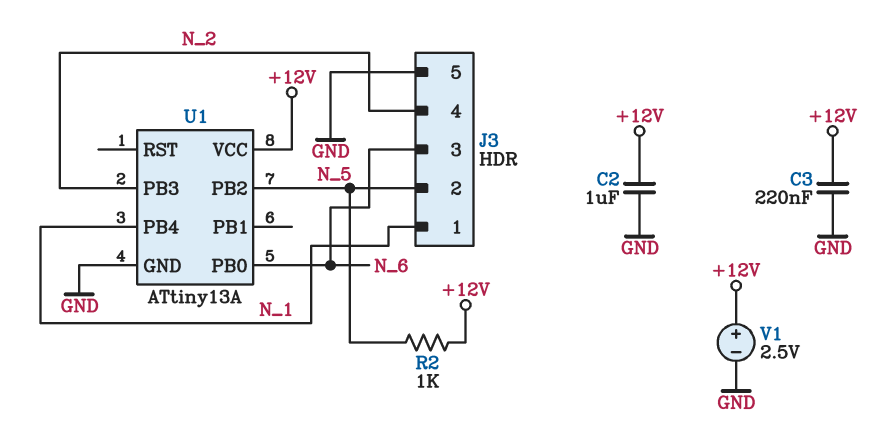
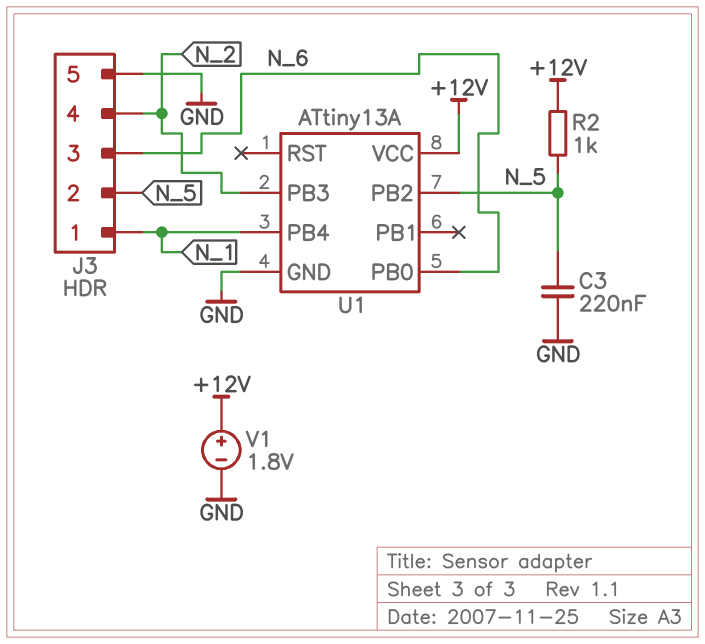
C2: 1uF (+12V, GND) -> none
C3: 220nF (+12V, GND) -> 220nF (GND, N_5)
V1: 2.5V (plus +12V, minus GND) -> 1.8V (plus +12V, minus GND)

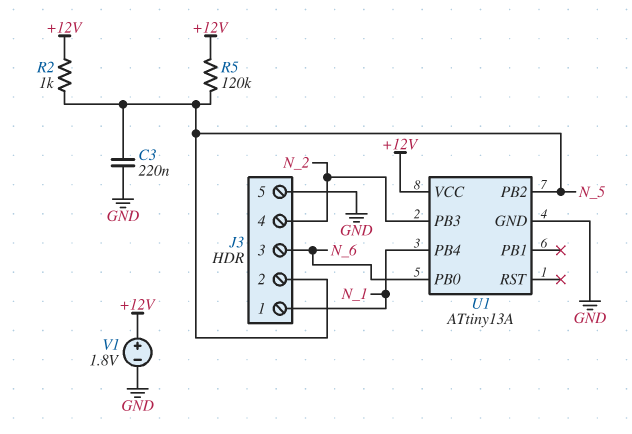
R5: none -> 120k (+12V, N_5)

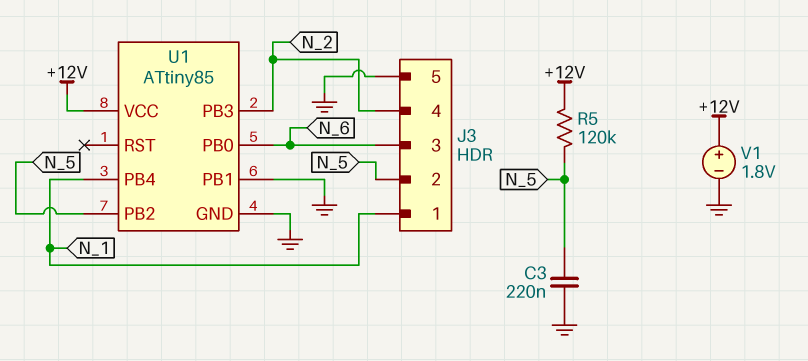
R2: 1k (+12V, N_5) -> none
U1: ATtiny13A -> ATtiny85
U1 pin PB1: none -> GND

